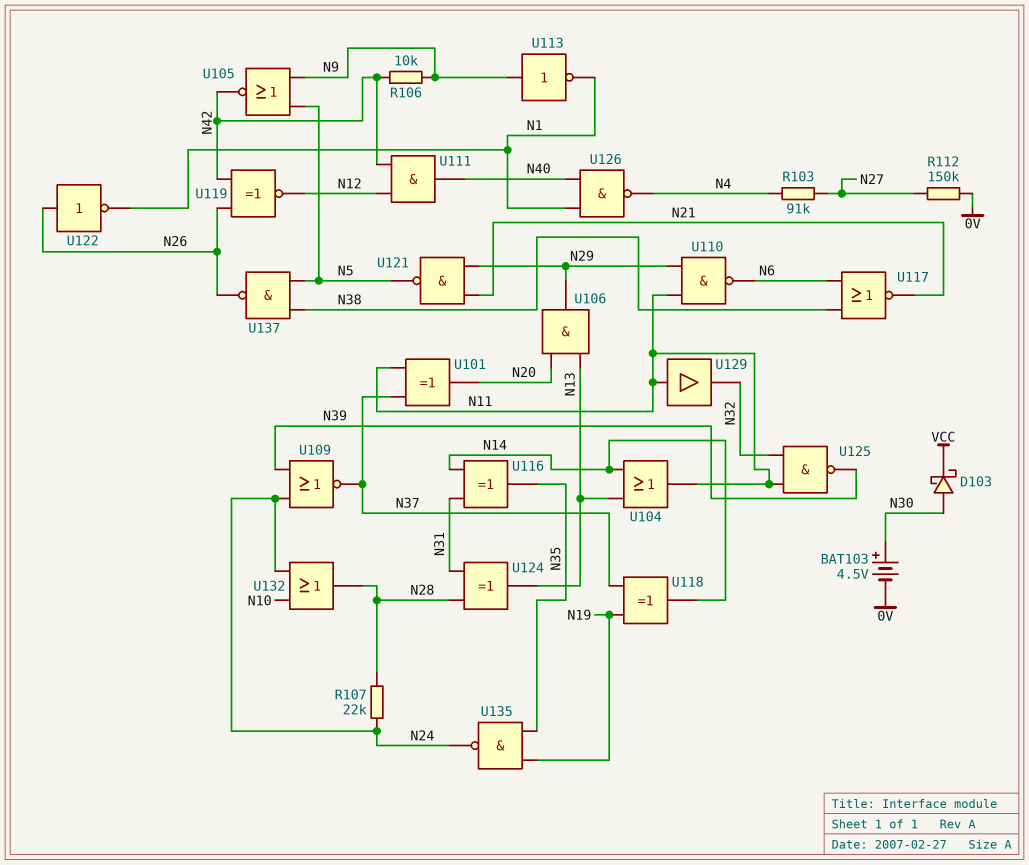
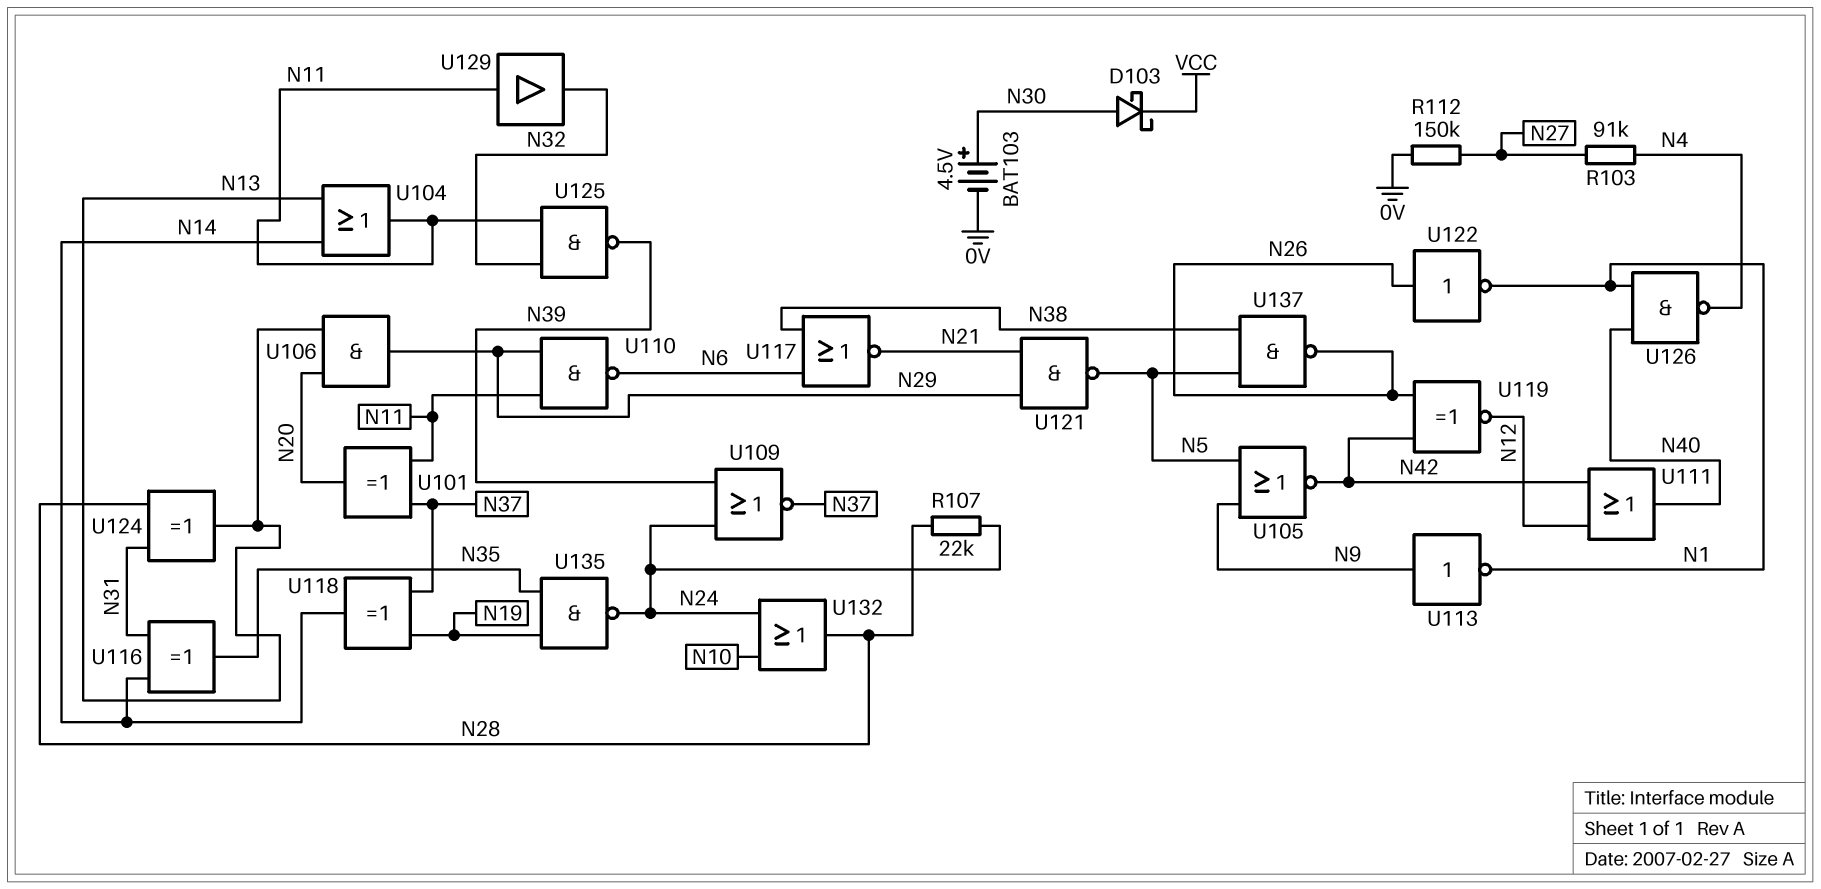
R106: 10k (N9, N42) -> none
U111: AND (in N12, in N42, out N40) -> OR (in N12, in N42, out N40)

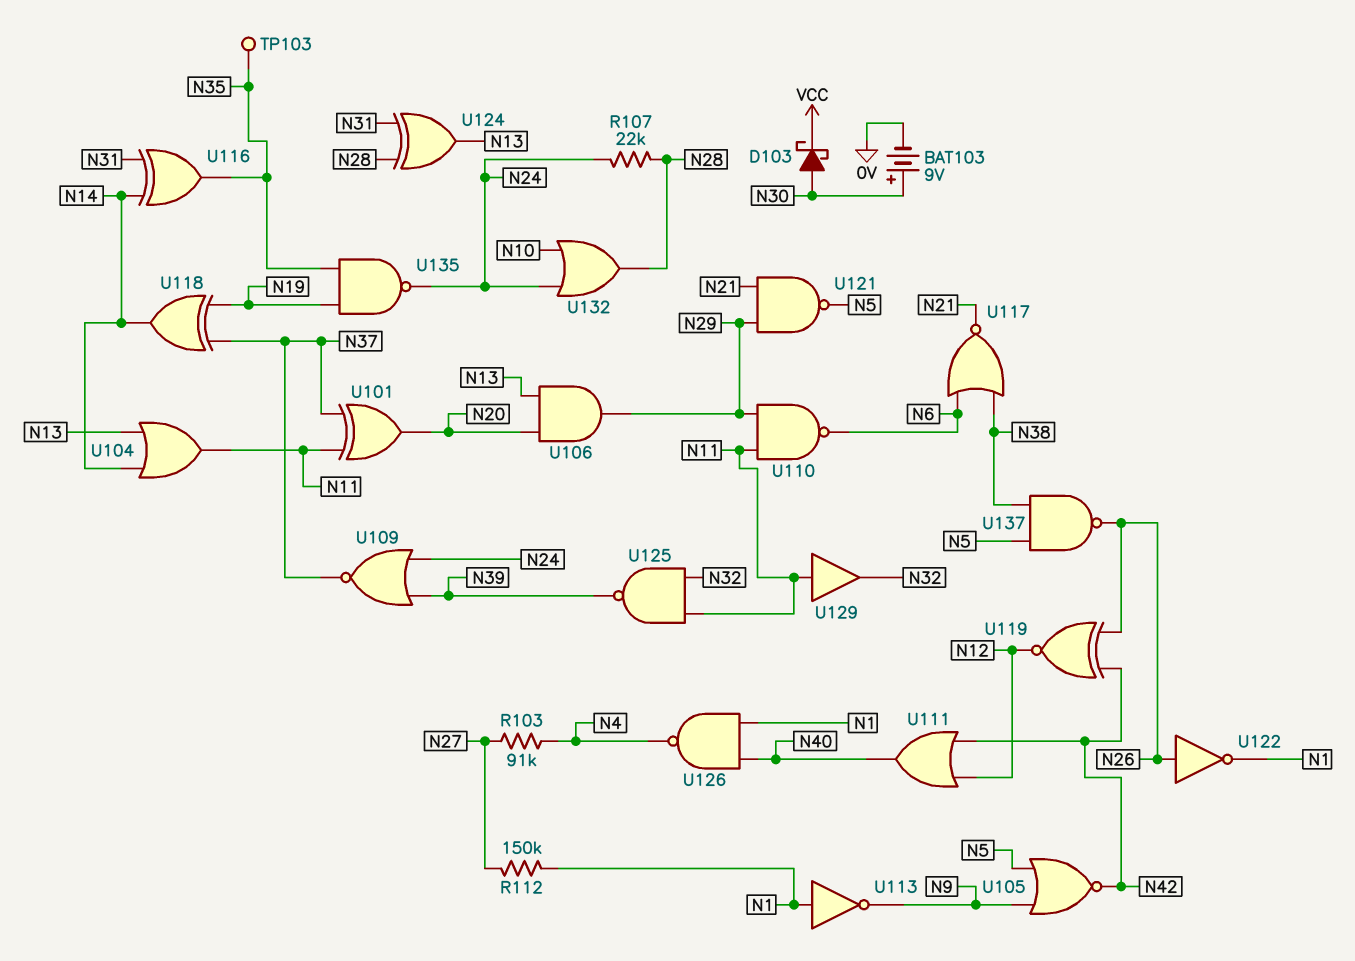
BAT103: 4.5V (plus N30, minus 0V) -> 9V (plus N30, minus 0V)
R112: 150k (0V, N27) -> 150k (N1, N27)
TP103: none -> test point (N35)
U113: NOT (in N9, out N1) -> NOT (in N1, out N9)

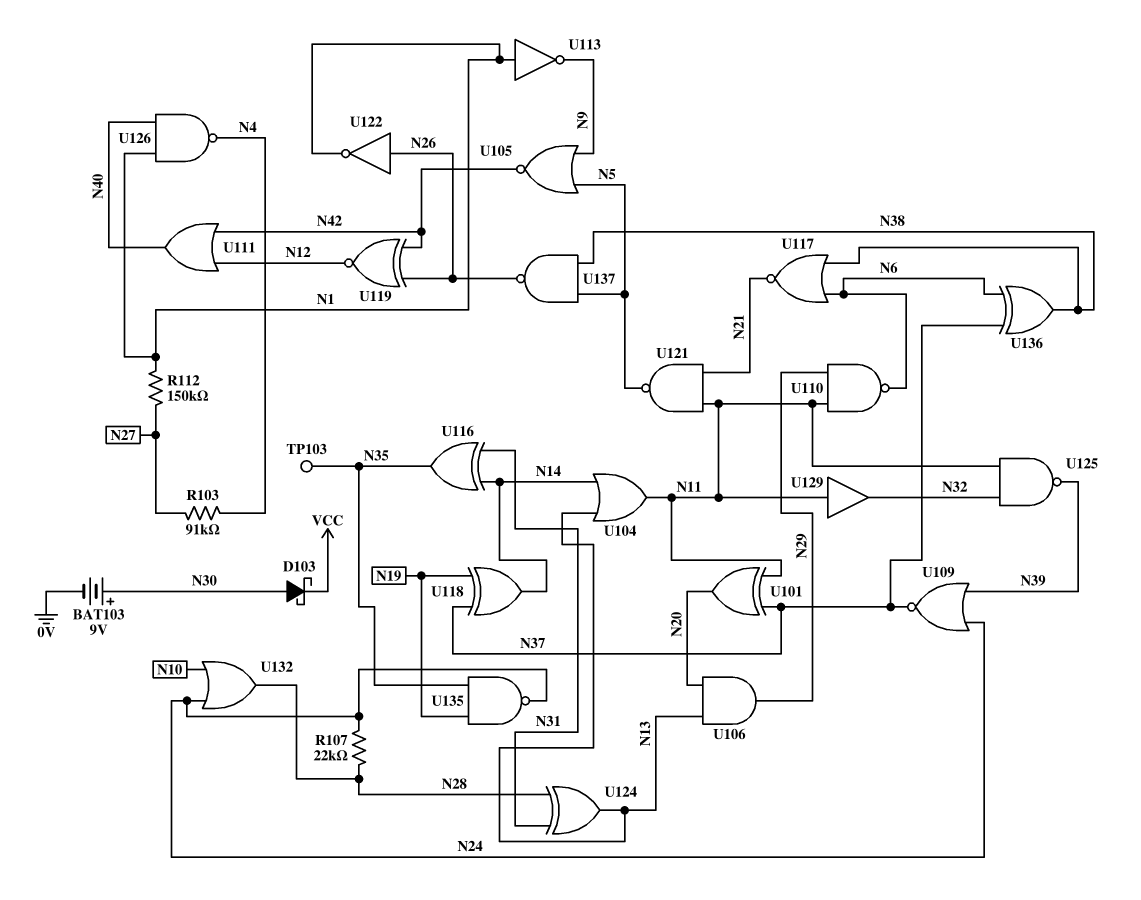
U121: NAND (in N21, in N29, out N5) -> NAND (in N11, in N21, out N5)
U136: none -> XOR (in N6, in N37, out N38)

